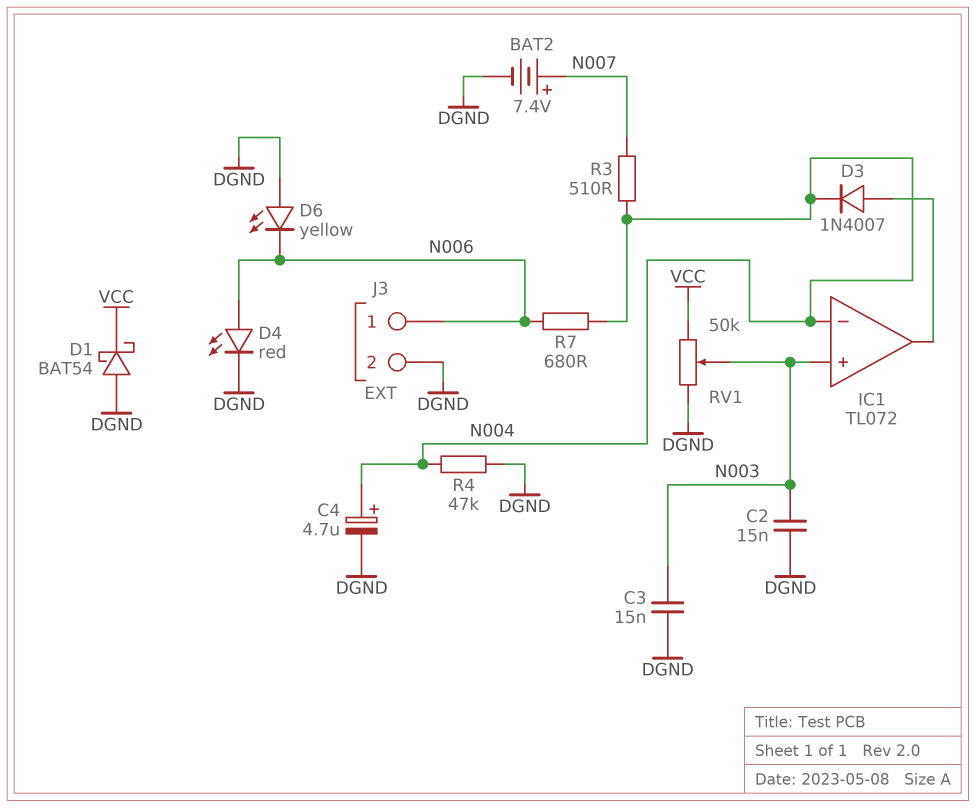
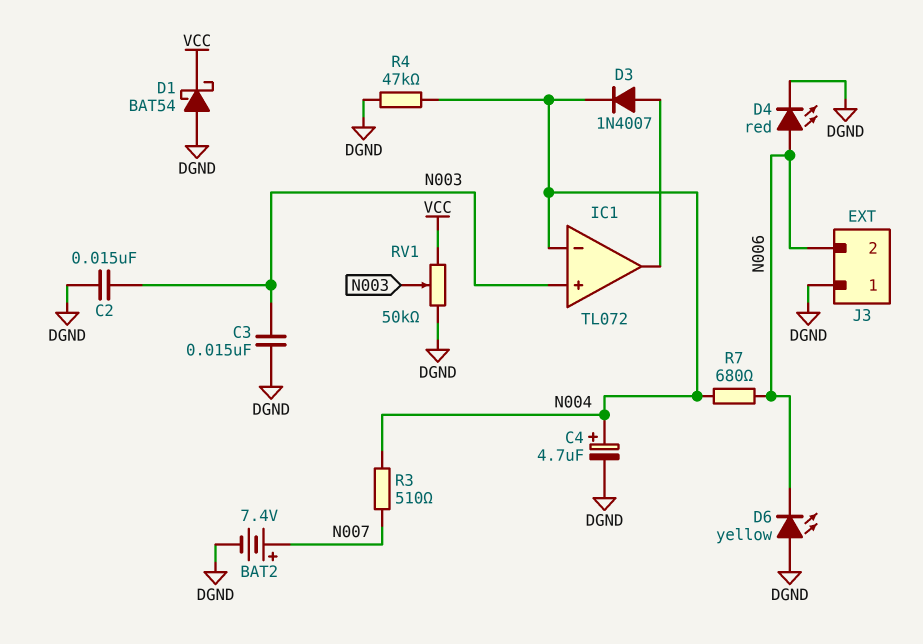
J3 pin 1: N006 -> DGND
J3 pin 2: DGND -> N006

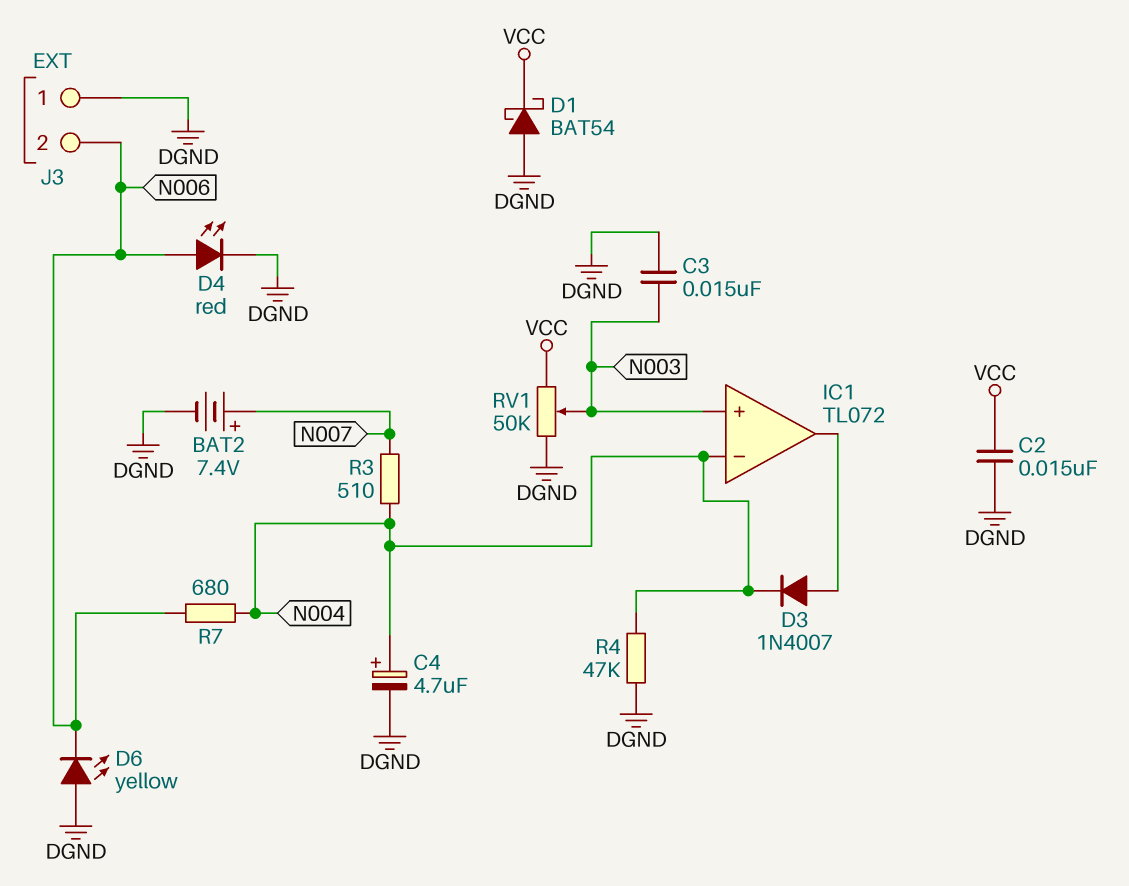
C2: 15nF (DGND, N003) -> 15nF (DGND, VCC)

